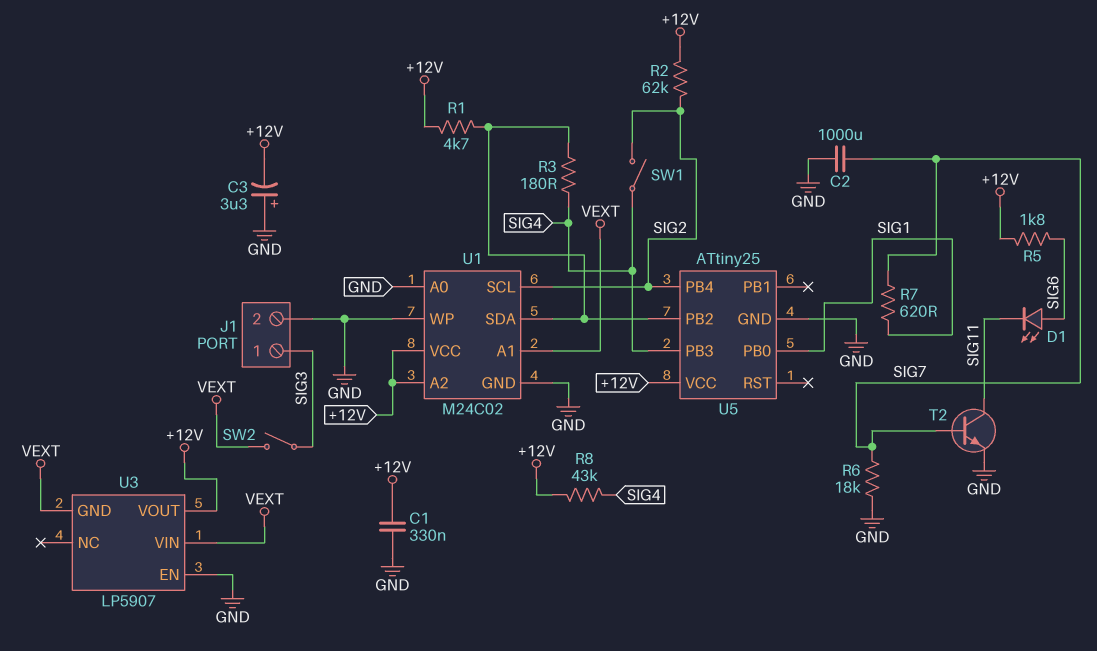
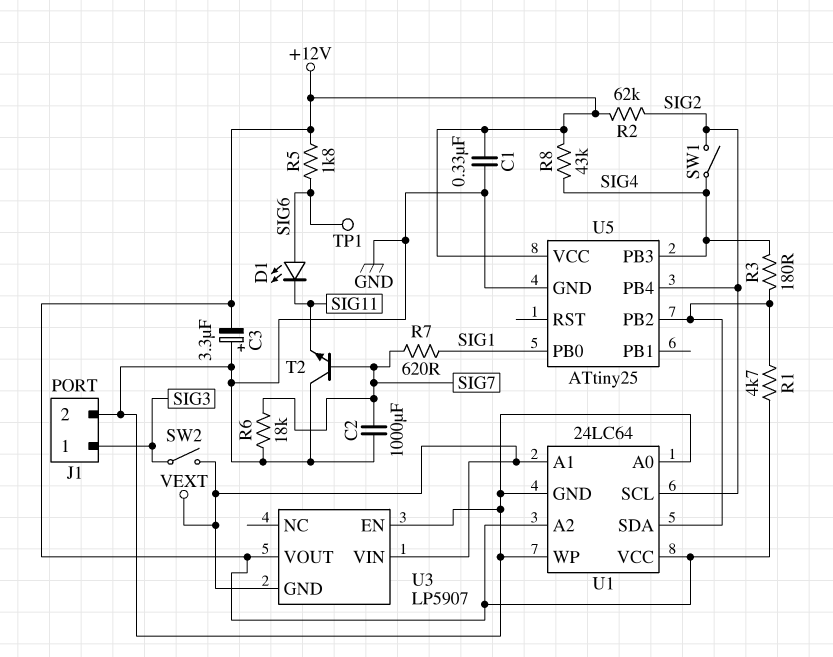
T2: NPN (B SIG7, C SIG11, E GND) -> NPN (B SIG7, C GND, E SIG11)
TP1: none -> test point (SIG6)
U1: M24C02 -> 24LC64

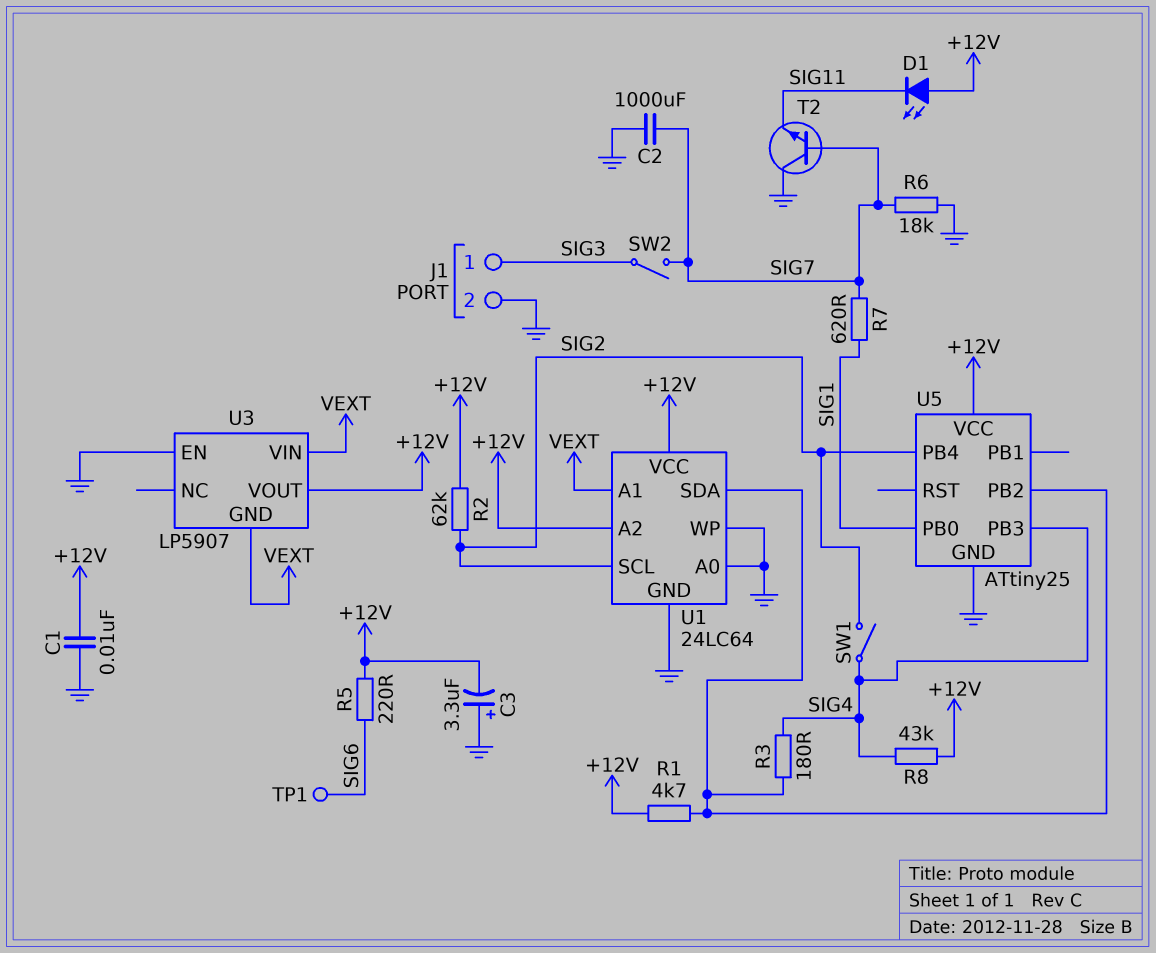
C1: 330nF (+12V, GND) -> 10nF (+12V, GND)
D1: LED (A SIG6, K SIG11) -> LED (A +12V, K SIG11)
R5: 1.8k (+12V, SIG6) -> 220 (+12V, SIG6)
SW2: switch (SIG3, VEXT) -> switch (SIG3, SIG7)

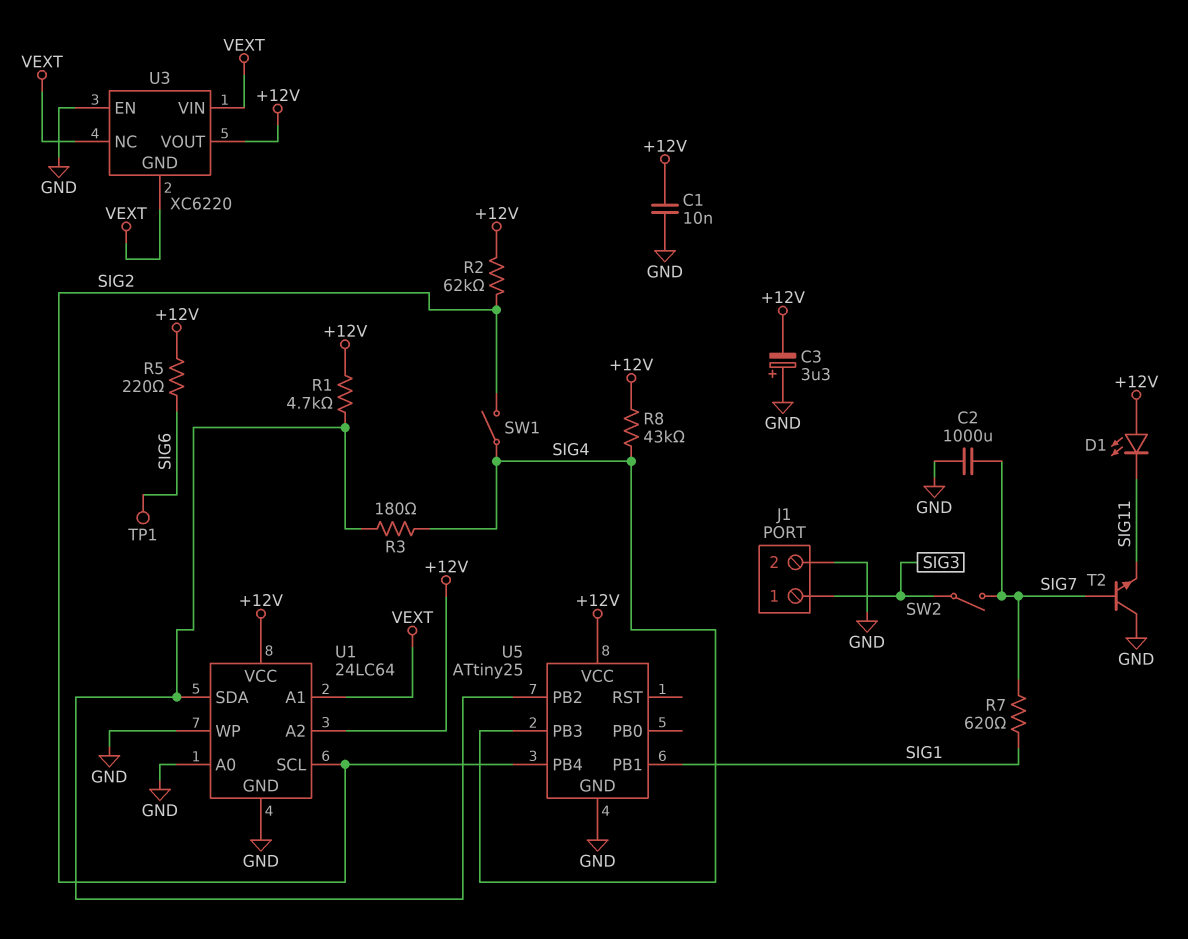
R6: 18k (GND, SIG7) -> none
U3: LP5907 -> XC6220
U3 pin NC: none -> VEXT
U5 pin PB0: SIG1 -> none
U5 pin PB1: none -> SIG1

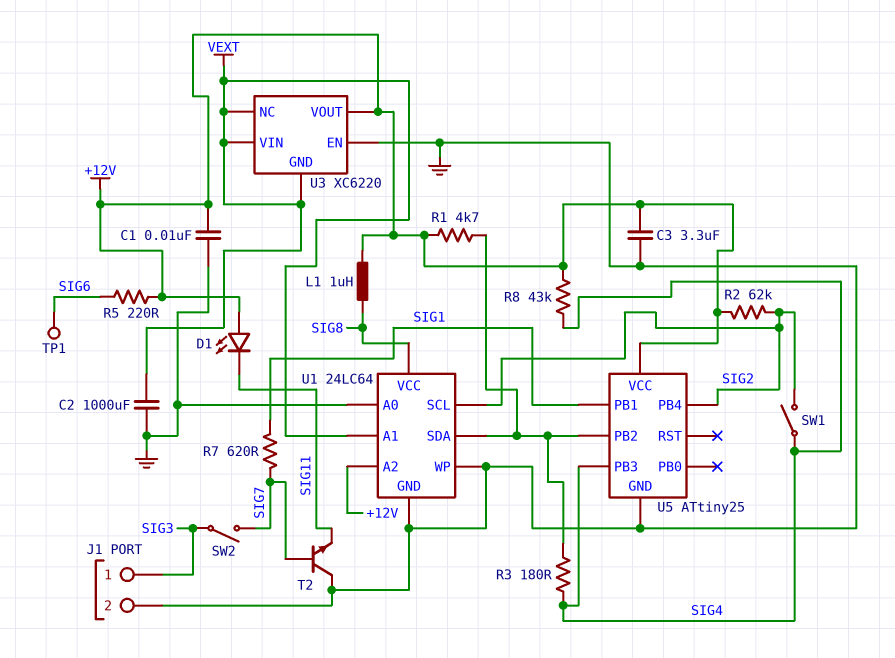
C2: 1000uF (GND, SIG7) -> 1000uF (GND, VEXT)
C3: 3.3uF (plus GND, minus +12V) -> 3.3uF (+12V, GND)
L1: none -> 1uH (+12V, SIG8)
U1 pin VCC: +12V -> SIG8

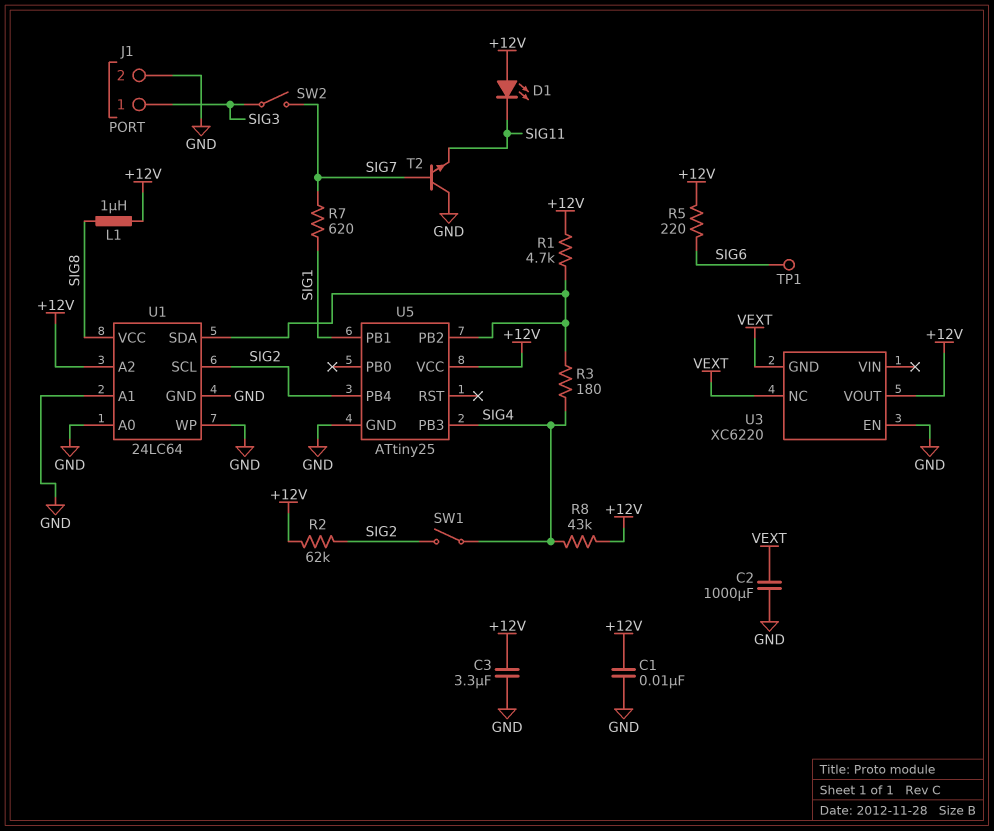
U1 pin A1: VEXT -> GND
U3 pin VIN: VEXT -> none

